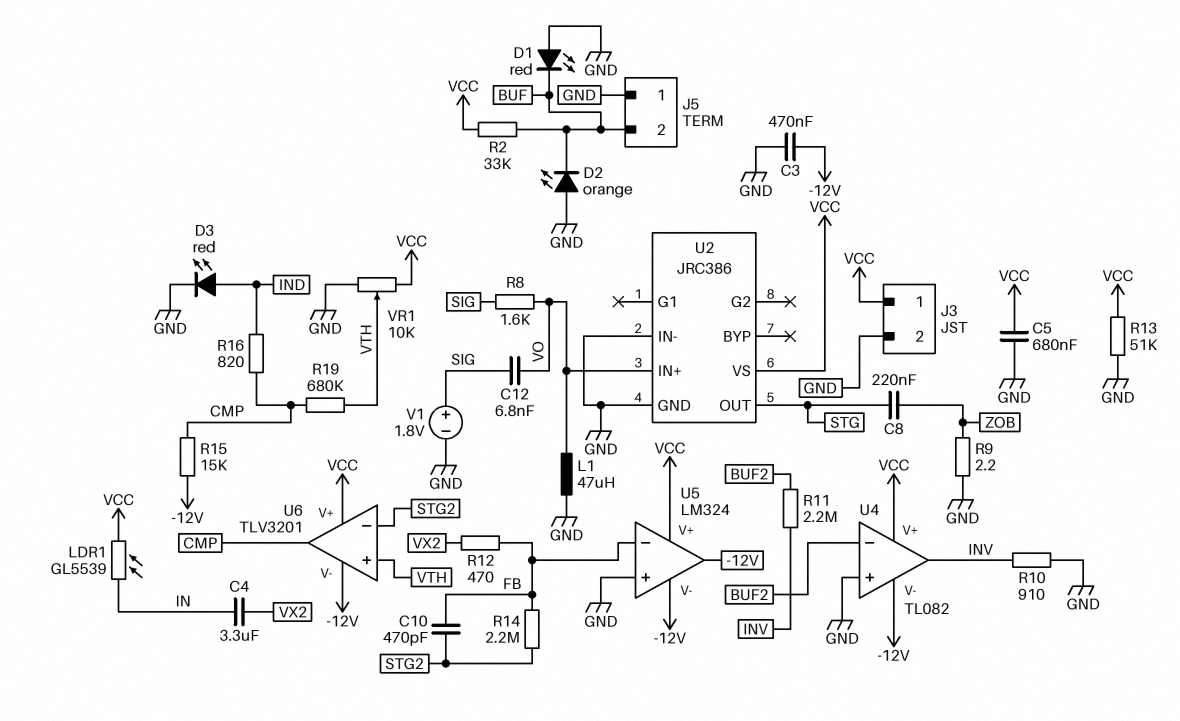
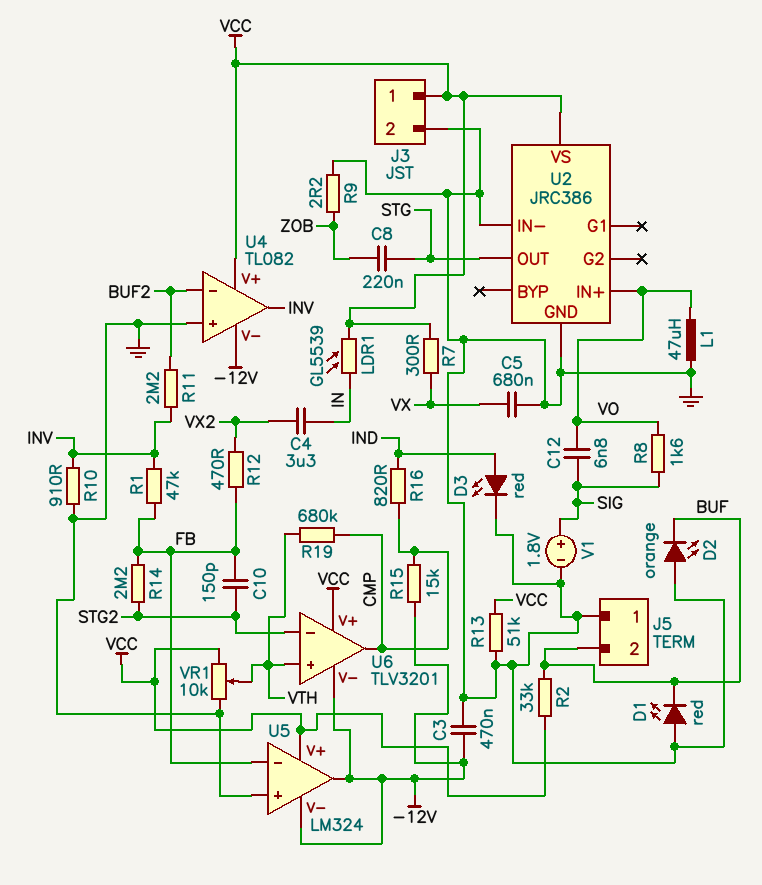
C5: 680nF (GND, VCC) -> 680nF (GND, VX)
C10: 470pF (FB, STG2) -> 150pF (FB, STG2)
R1: none -> 47k (FB, INV)
R7: none -> 300 (VCC, VX)

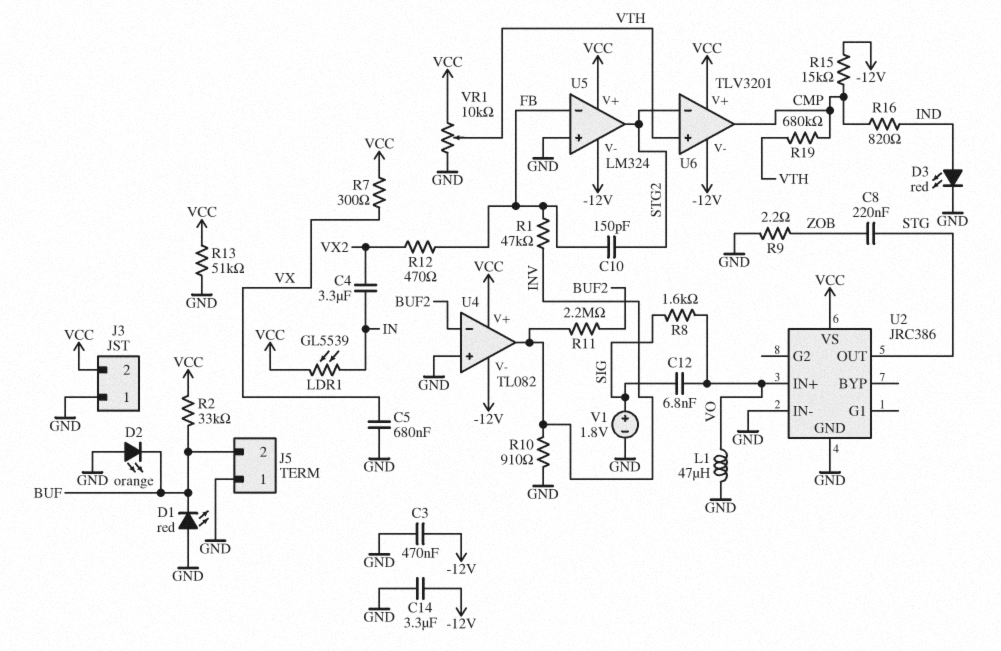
C14: none -> 3.3uF (-12V, GND)
J3 pin 1: VCC -> GND
J3 pin 2: GND -> VCC
R14: 2.2M (FB, STG2) -> none
U5 pin out: -12V -> STG2

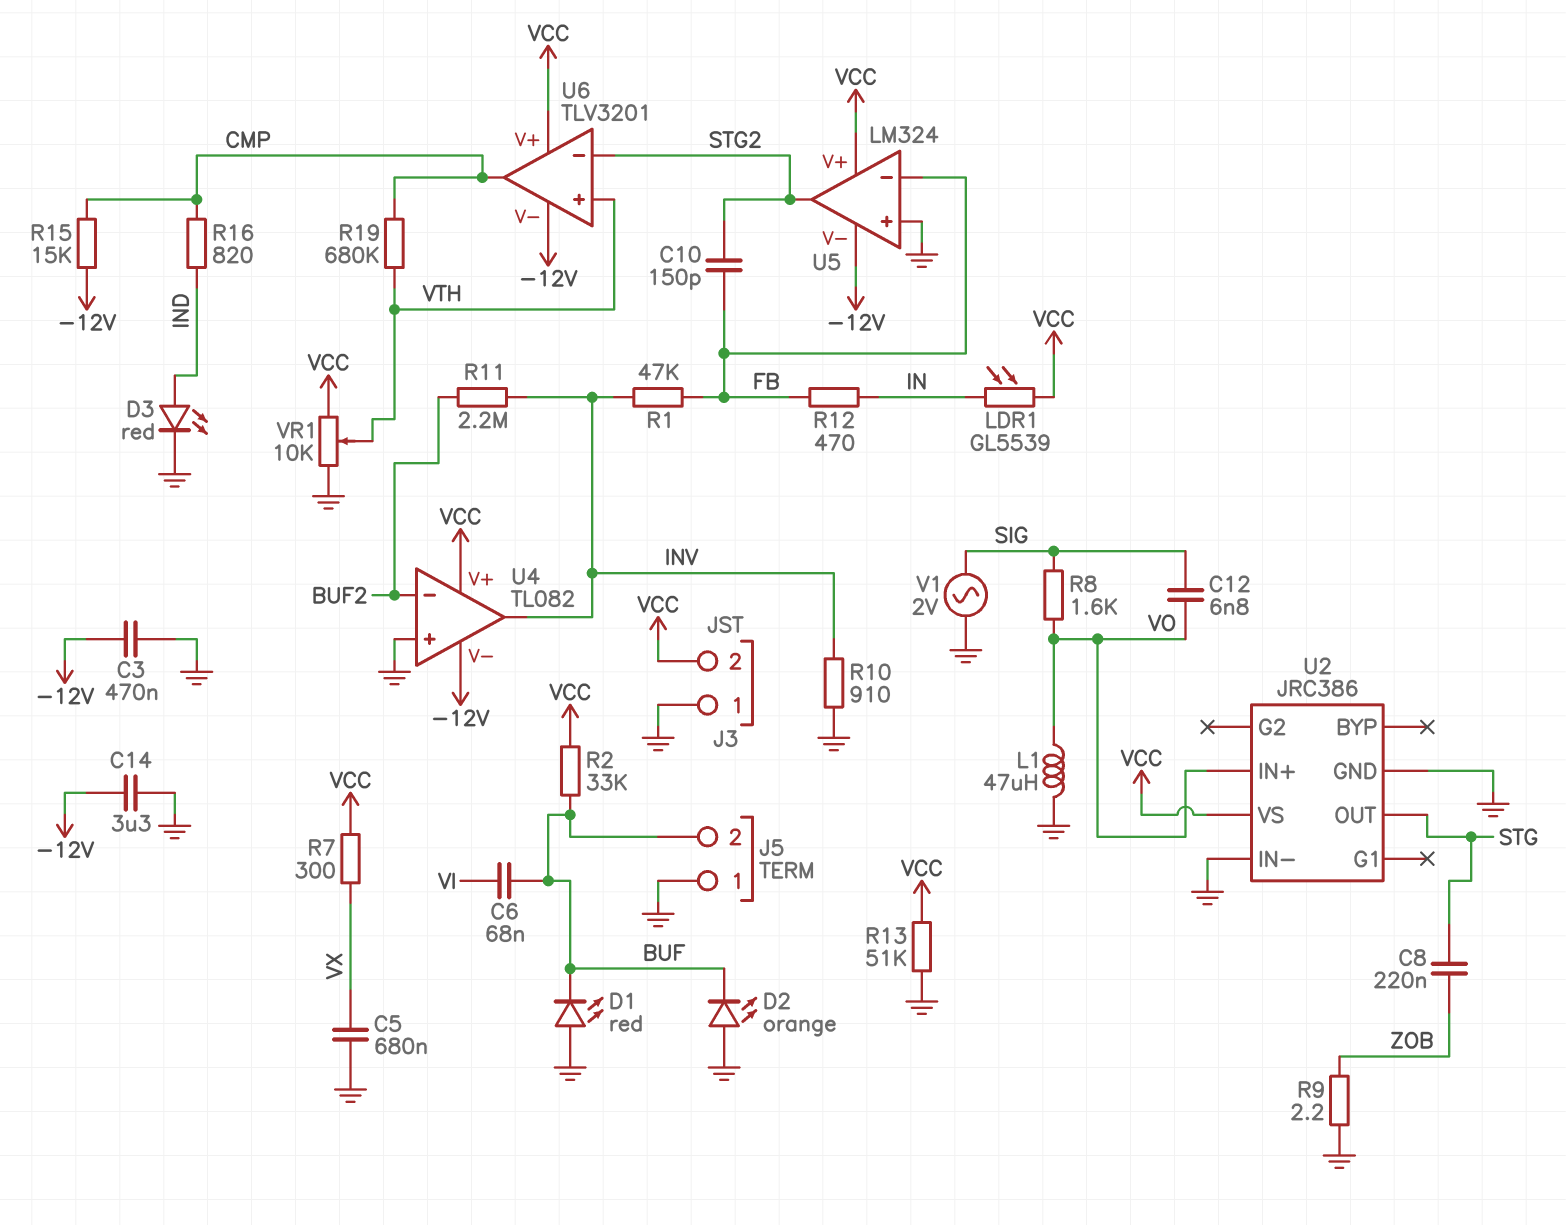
C4: 3.3uF (IN, VX2) -> none
C6: none -> 68nF (BUF, VI)
R12: 470 (FB, VX2) -> 470 (FB, IN)
V1: 1.8V (plus SIG, minus GND) -> AC 2V (GND, SIG)

